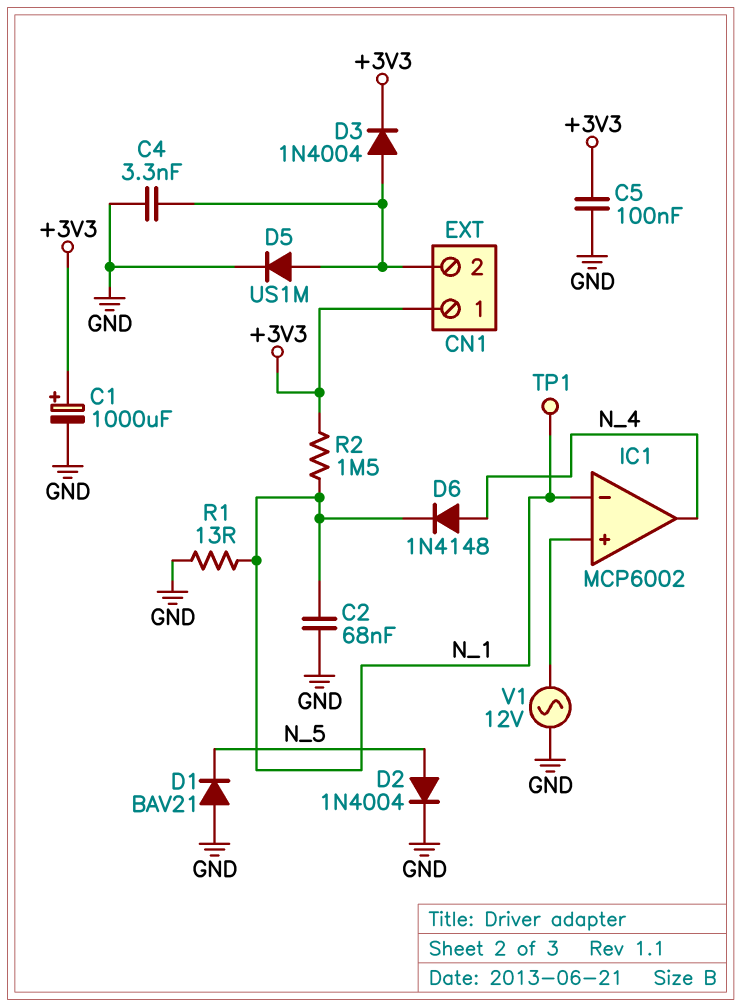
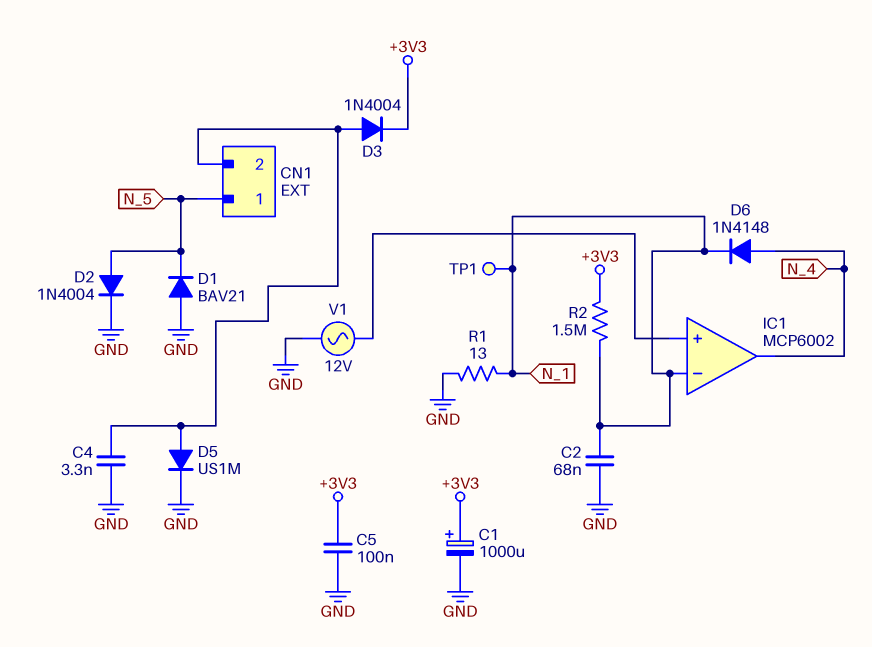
CN1 pin 1: +3V3 -> N_5

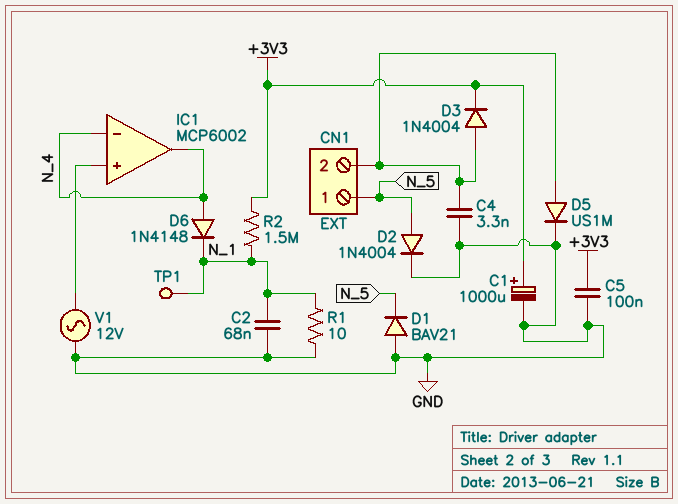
IC1 pin in-: N_1 -> N_4
R1: 13 (GND, N_1) -> 10 (GND, N_1)

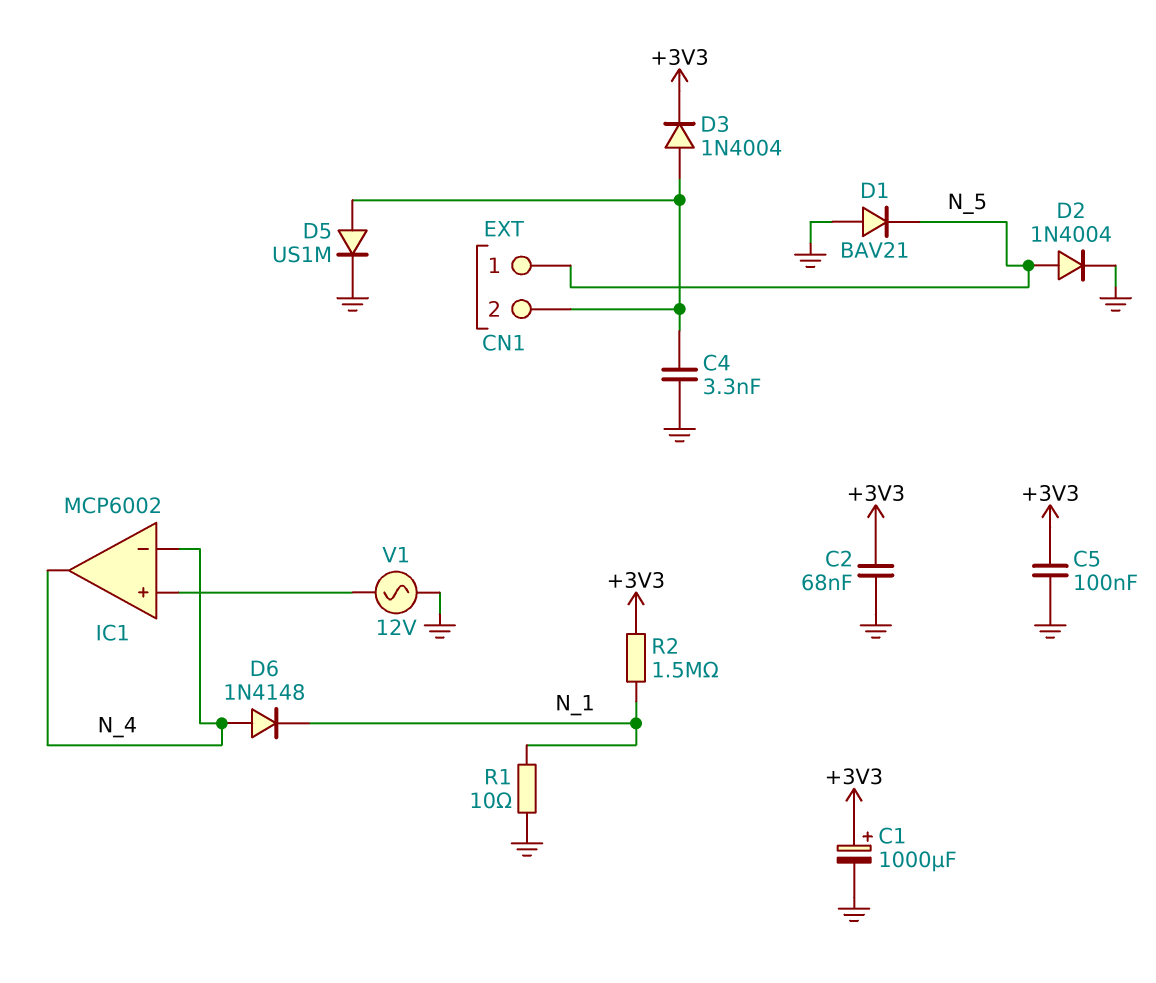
C2: 68nF (GND, N_1) -> 68nF (+3V3, GND)
TP1: test point (N_1) -> none

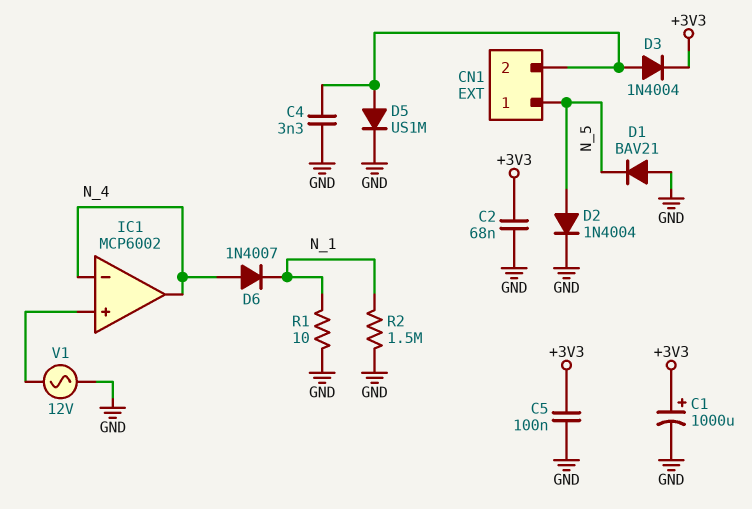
D6: diode 1N4148 (A N_4, K N_1) -> diode 1N4007 (A N_4, K N_1)
R2: 1.5M (+3V3, N_1) -> 1.5M (GND, N_1)

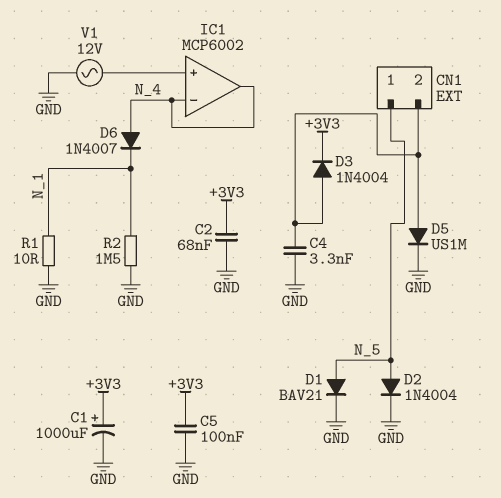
D1: diode BAV21 (A GND, K N_5) -> diode BAV21 (A N_5, K GND)

